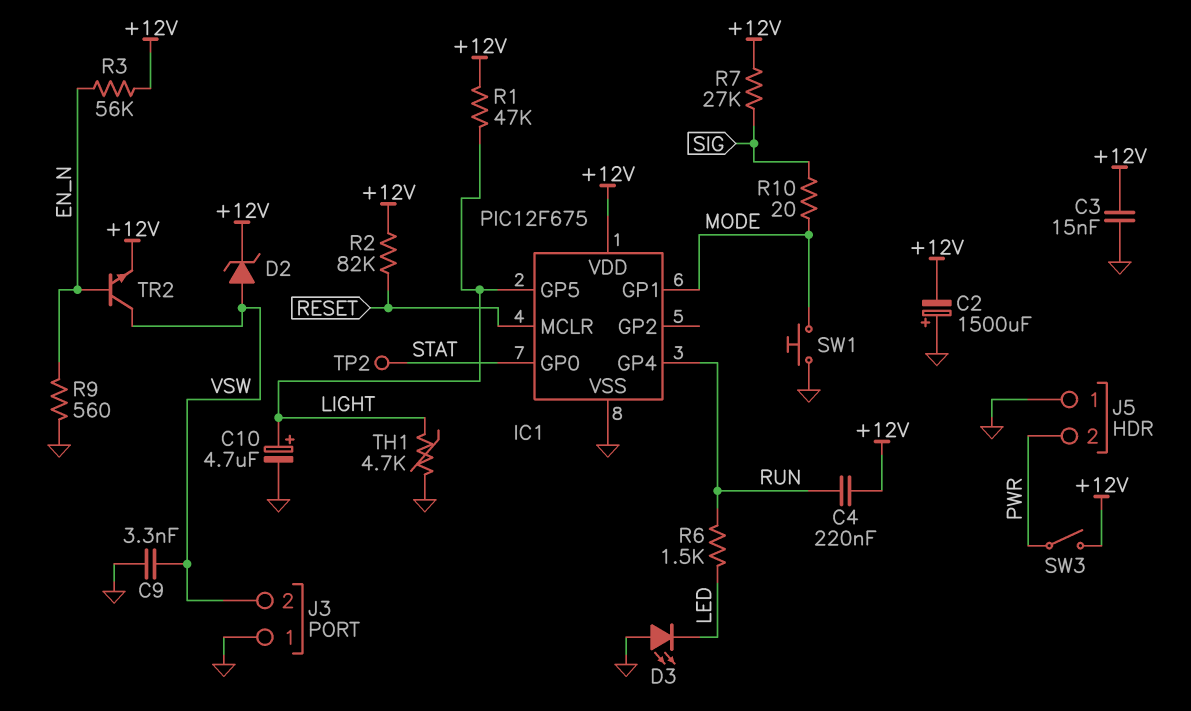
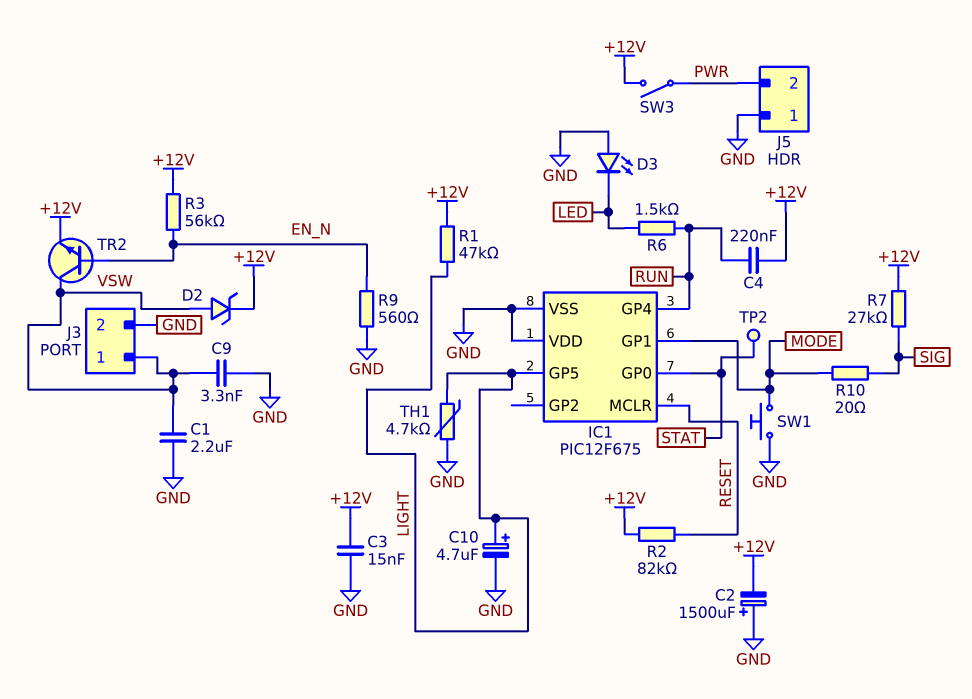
C1: none -> 2.2uF (GND, VSW)
IC1 pin VDD: +12V -> GND
J3 pin 1: GND -> VSW
J3 pin 2: VSW -> GND

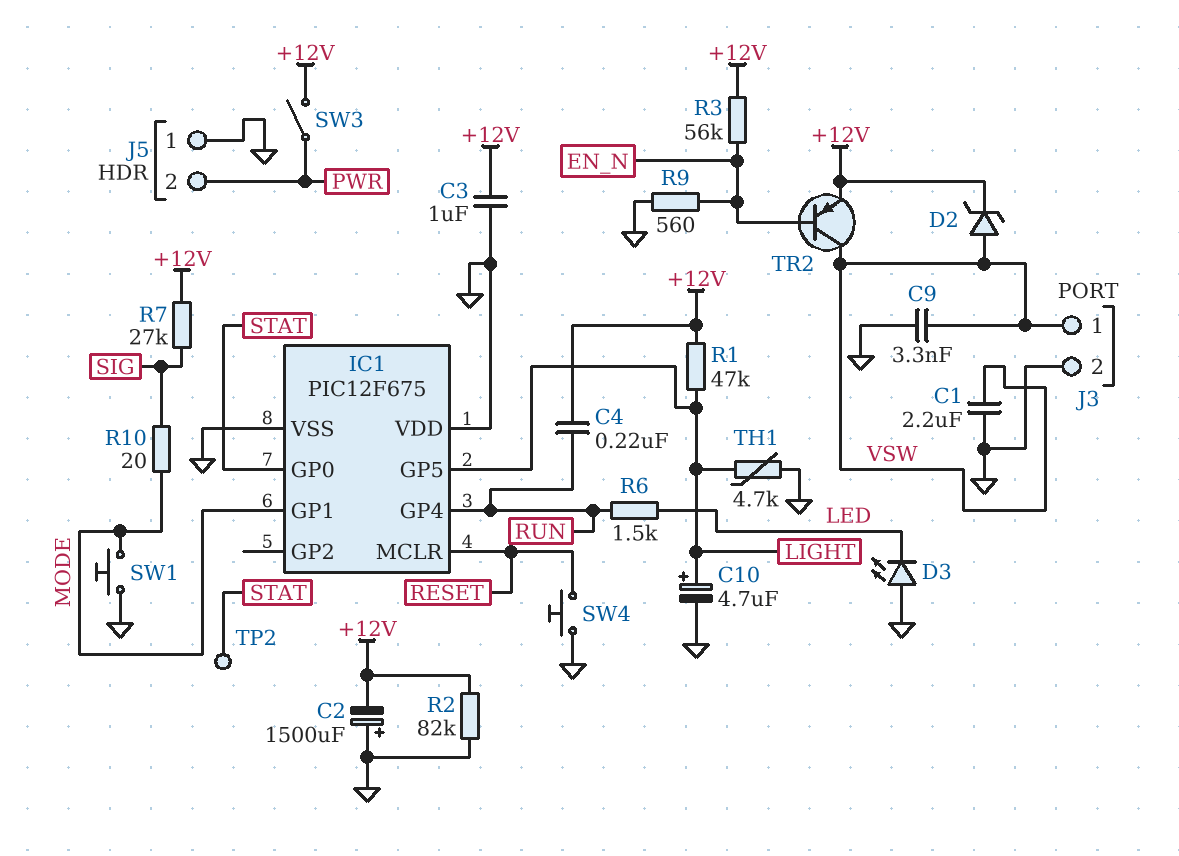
C3: 15nF (+12V, GND) -> 1uF (+12V, GND)
R2: 82k (+12V, RESET) -> 82k (+12V, GND)
SW4: none -> button (GND, RESET)
TR2: NPN (B EN_N, C VSW, E +12V) -> PNP (B EN_N, C VSW, E +12V)

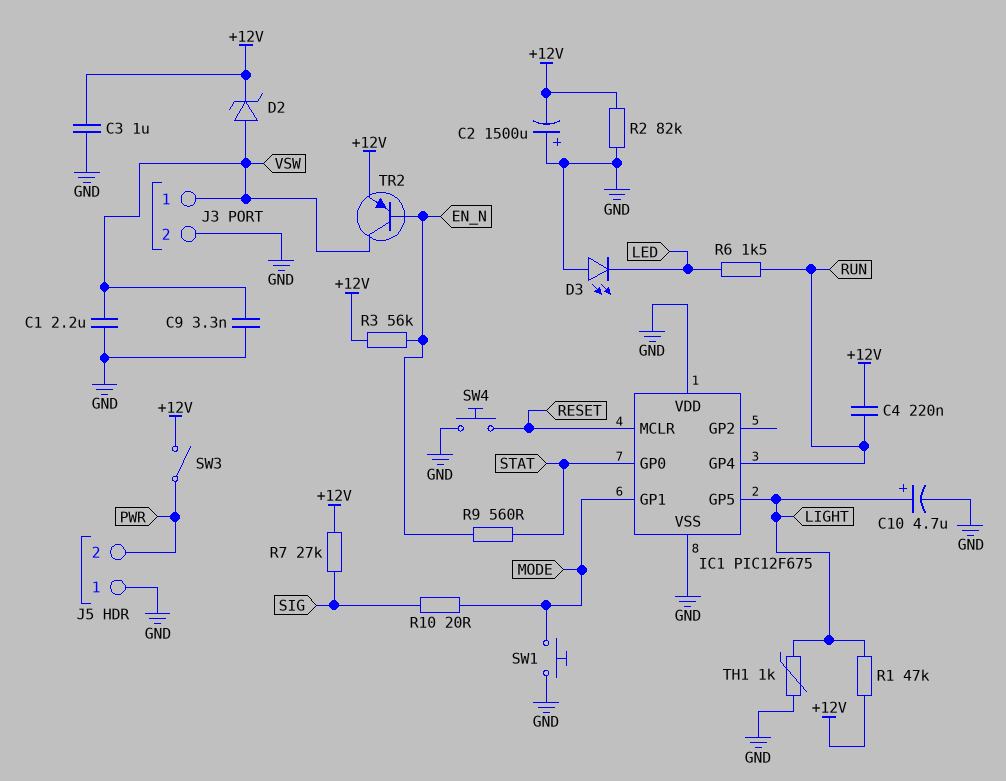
R9: 560 (EN_N, GND) -> 560 (EN_N, STAT)
TH1: 4.7k (GND, LIGHT) -> 1k (GND, LIGHT)
TP2: test point (STAT) -> none

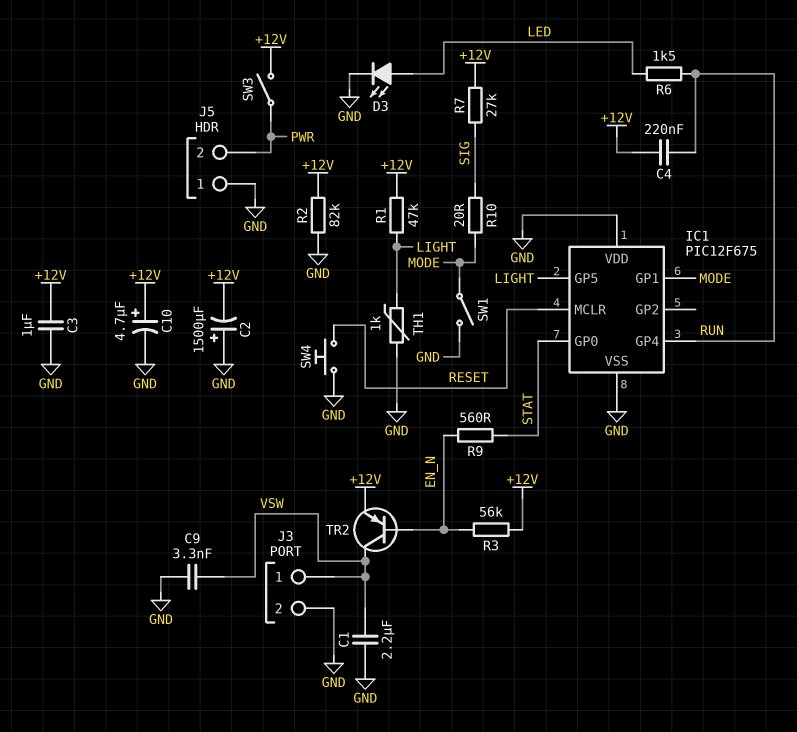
C10: 4.7uF (plus LIGHT, minus GND) -> 4.7uF (plus +12V, minus GND)
D2: zener (A VSW, K +12V) -> none
D3: LED (A GND, K LED) -> LED (A LED, K GND)
SW1: button (GND, MODE) -> switch (GND, MODE)

